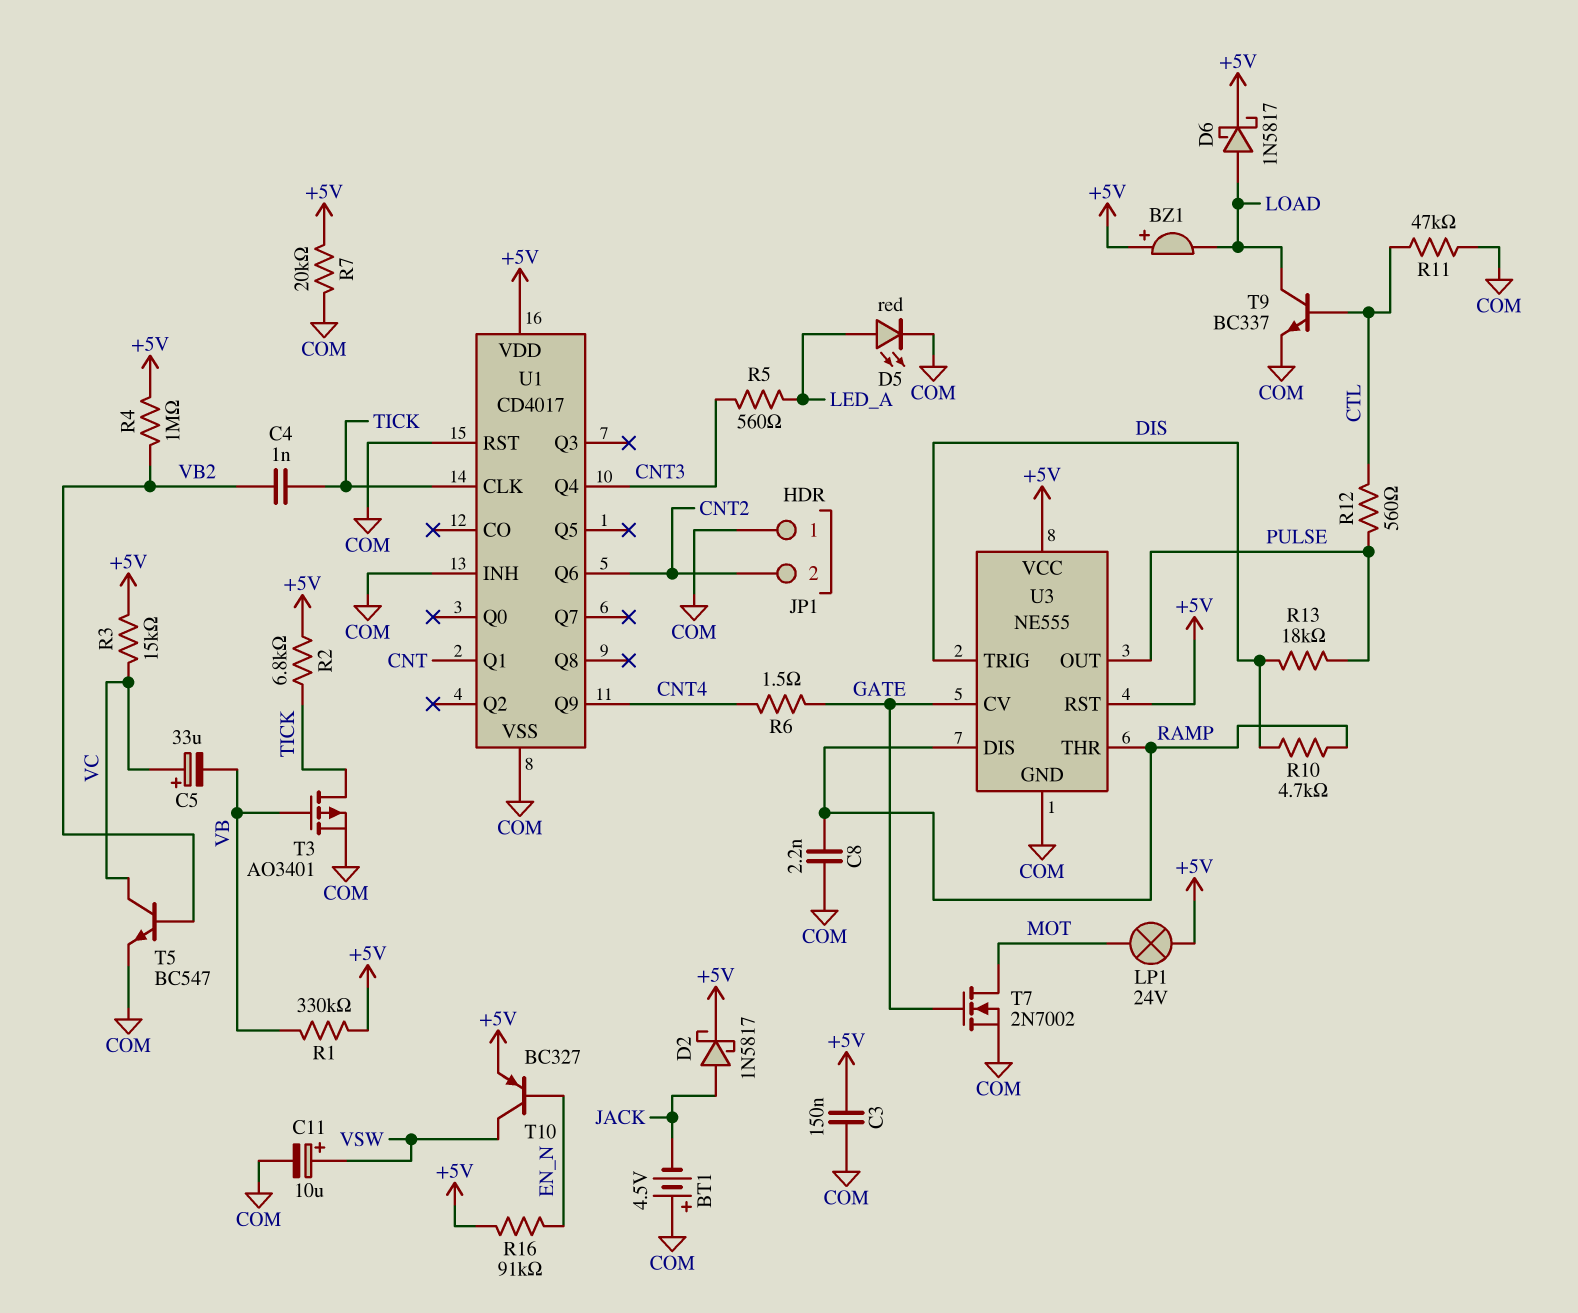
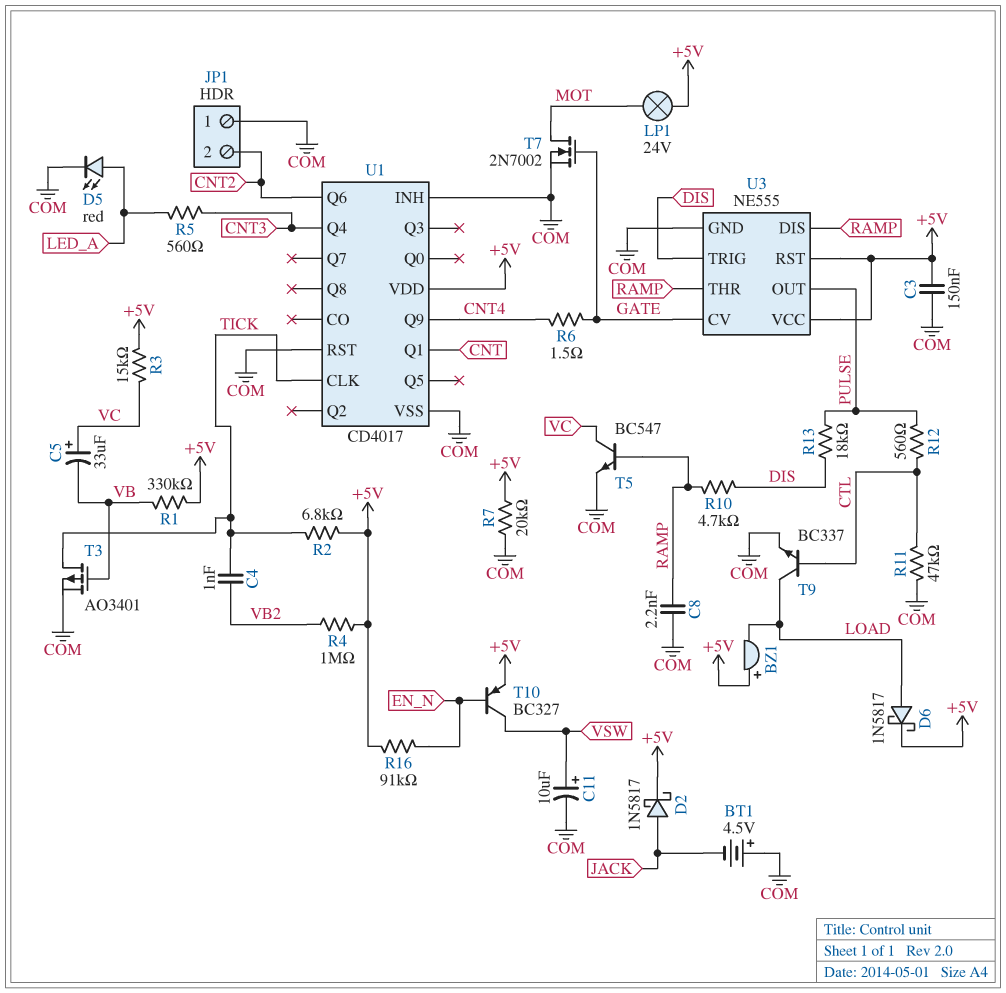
T5: NPN BC547 (B VB2, C VC, E COM) -> NPN BC547 (B RAMP, C VC, E COM)

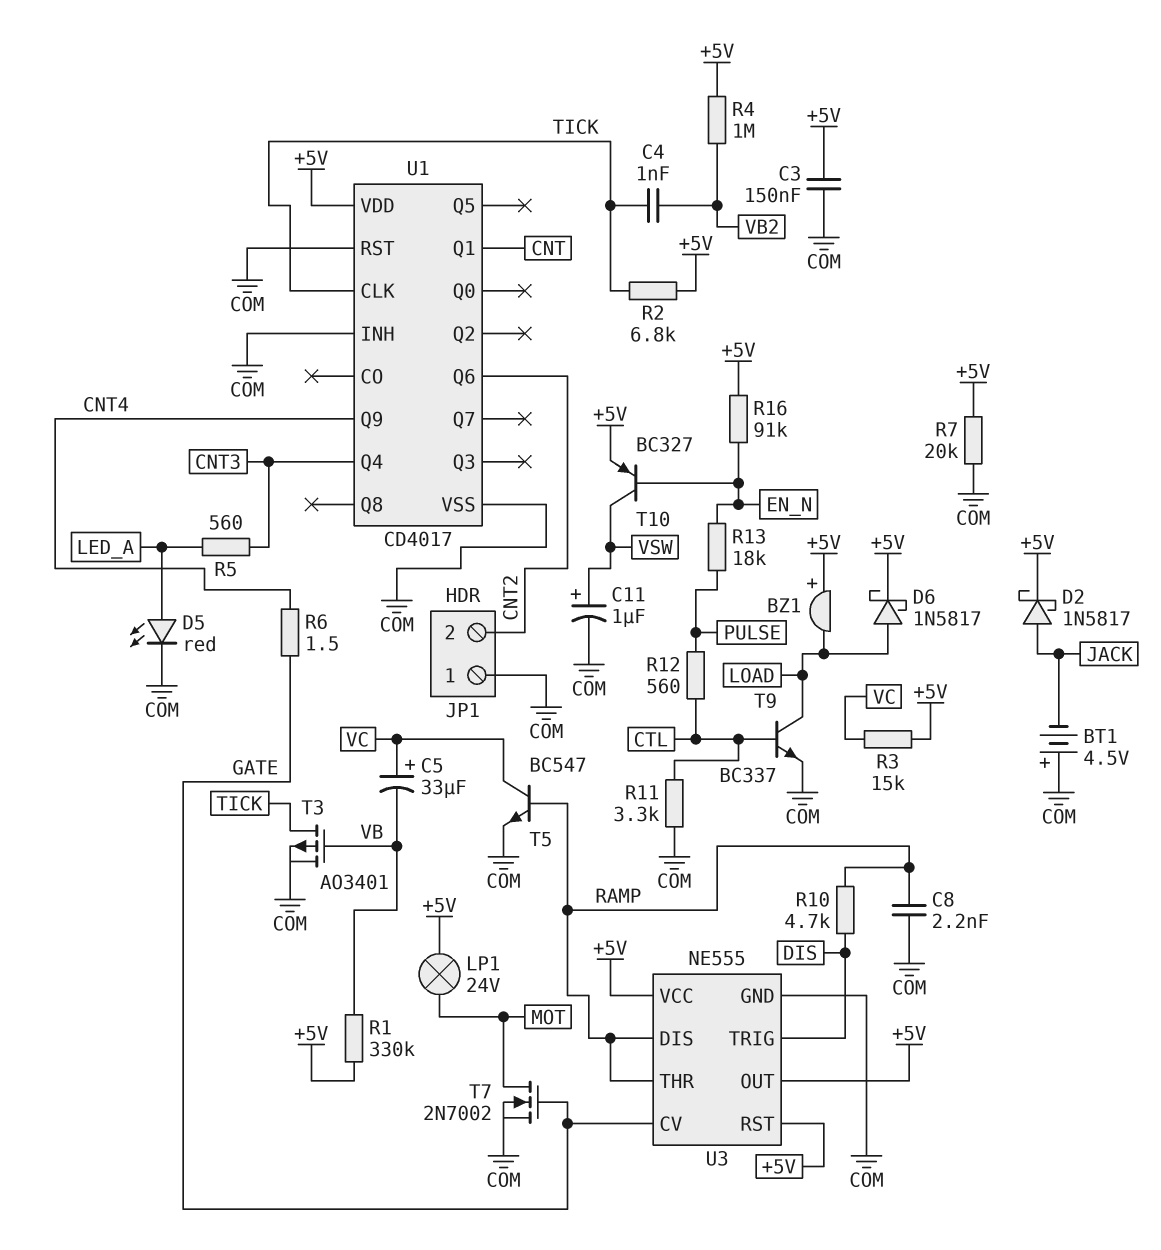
C11: 10uF (plus VSW, minus COM) -> 1uF (plus VSW, minus COM)
R11: 47k (COM, CTL) -> 3.3k (COM, CTL)
R13: 18k (DIS, PULSE) -> 18k (EN_N, PULSE)
U3 pin OUT: PULSE -> +5V

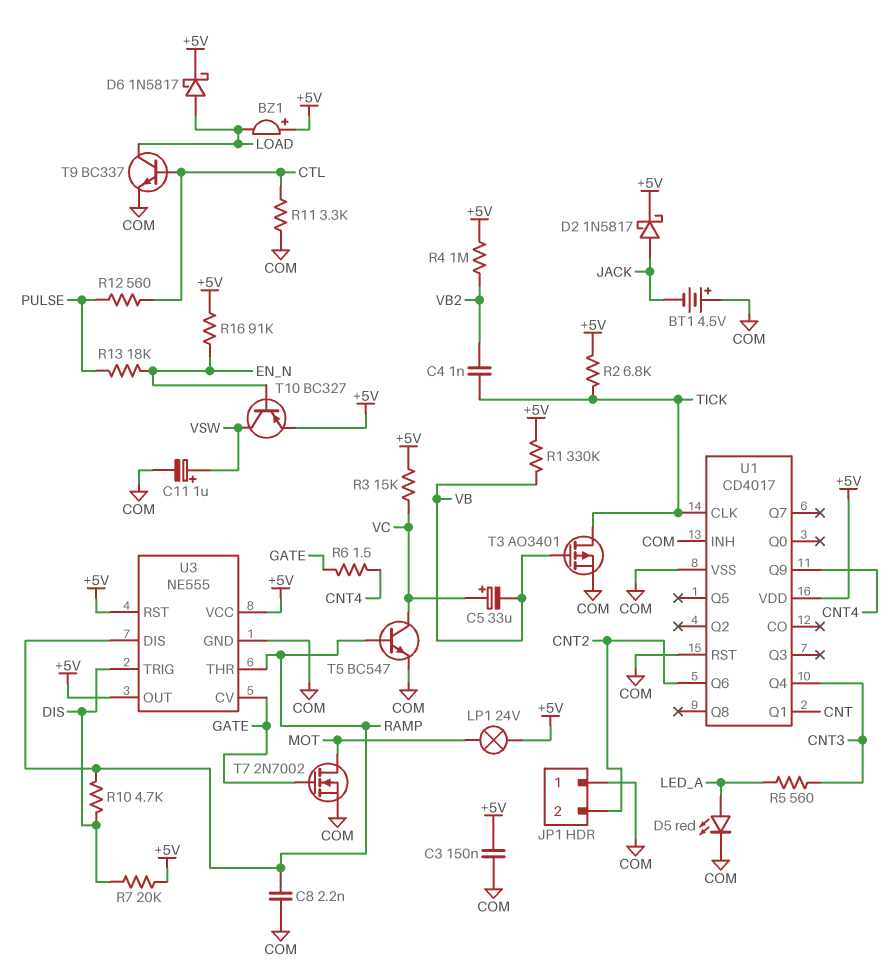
R7: 20k (+5V, COM) -> 20k (+5V, DIS)

